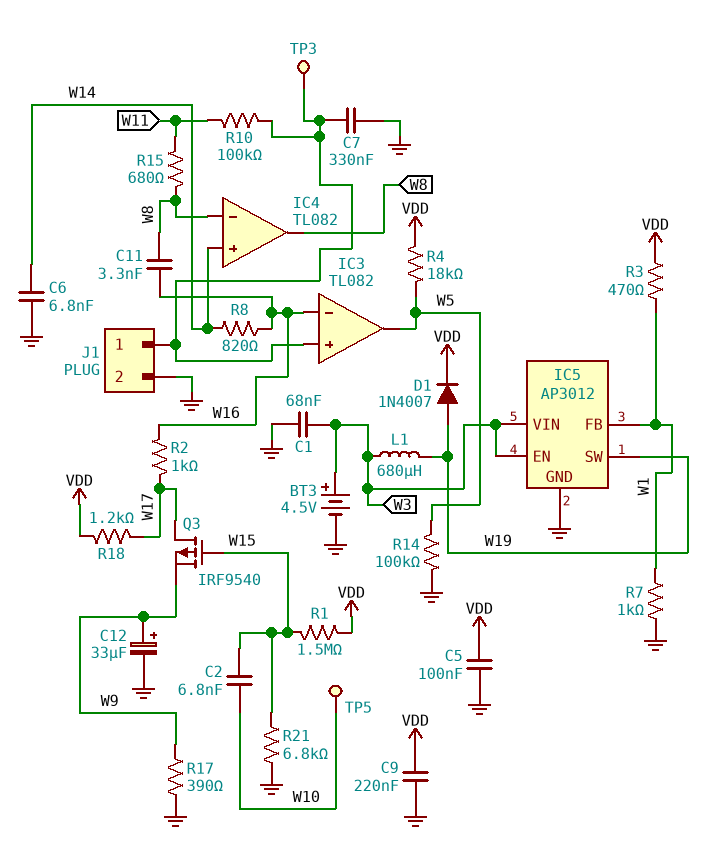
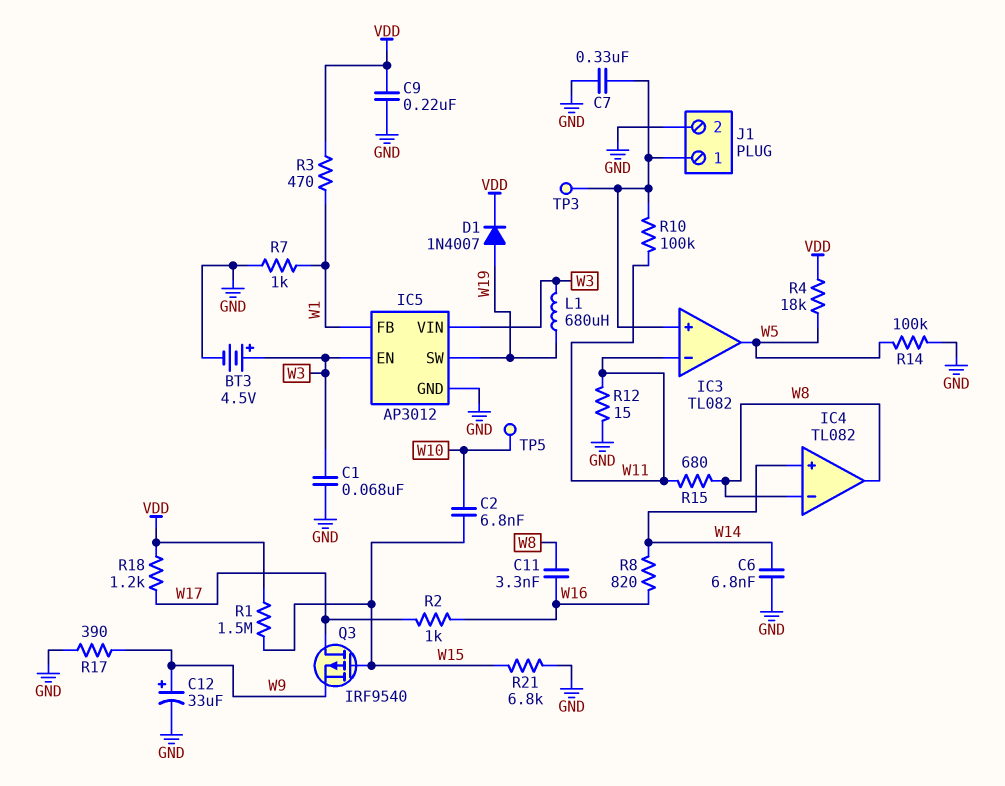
C5: 100nF (GND, VDD) -> none
IC3 pin in-: W16 -> W11
R12: none -> 15 (GND, W11)

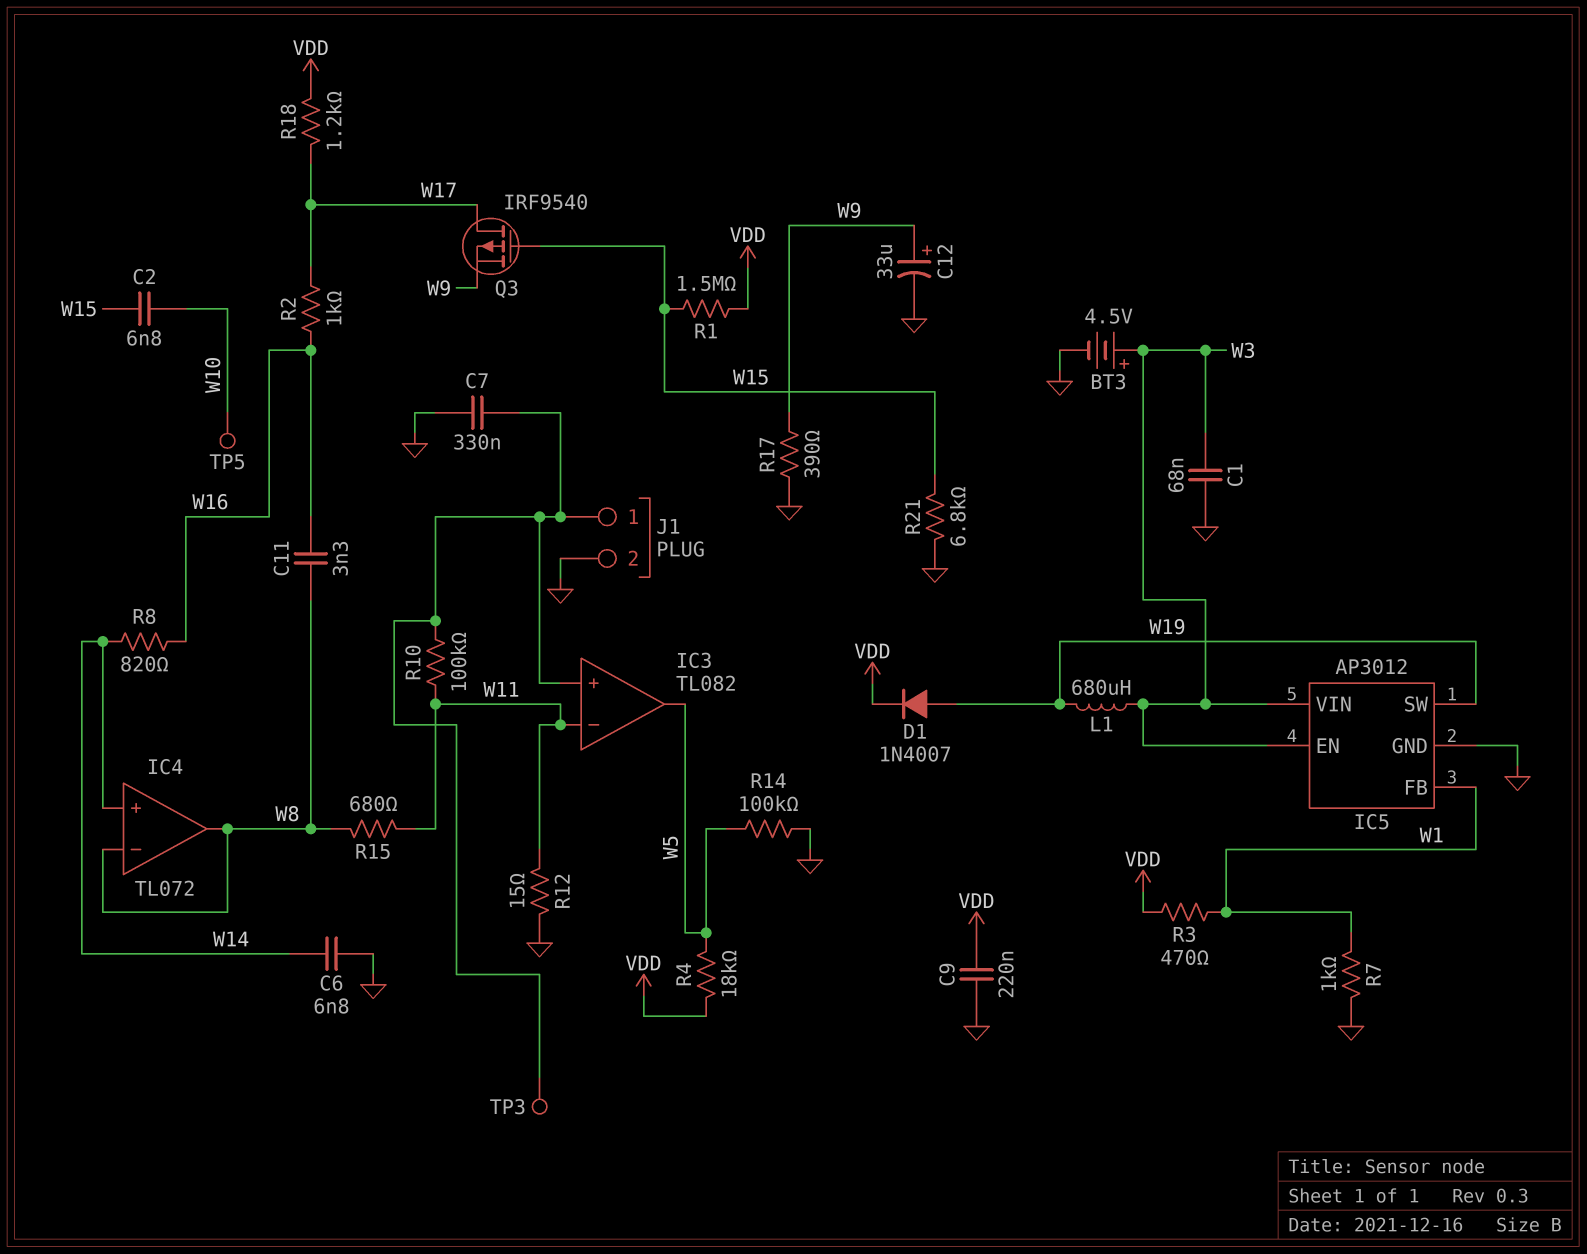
IC4: TL082 -> TL072

